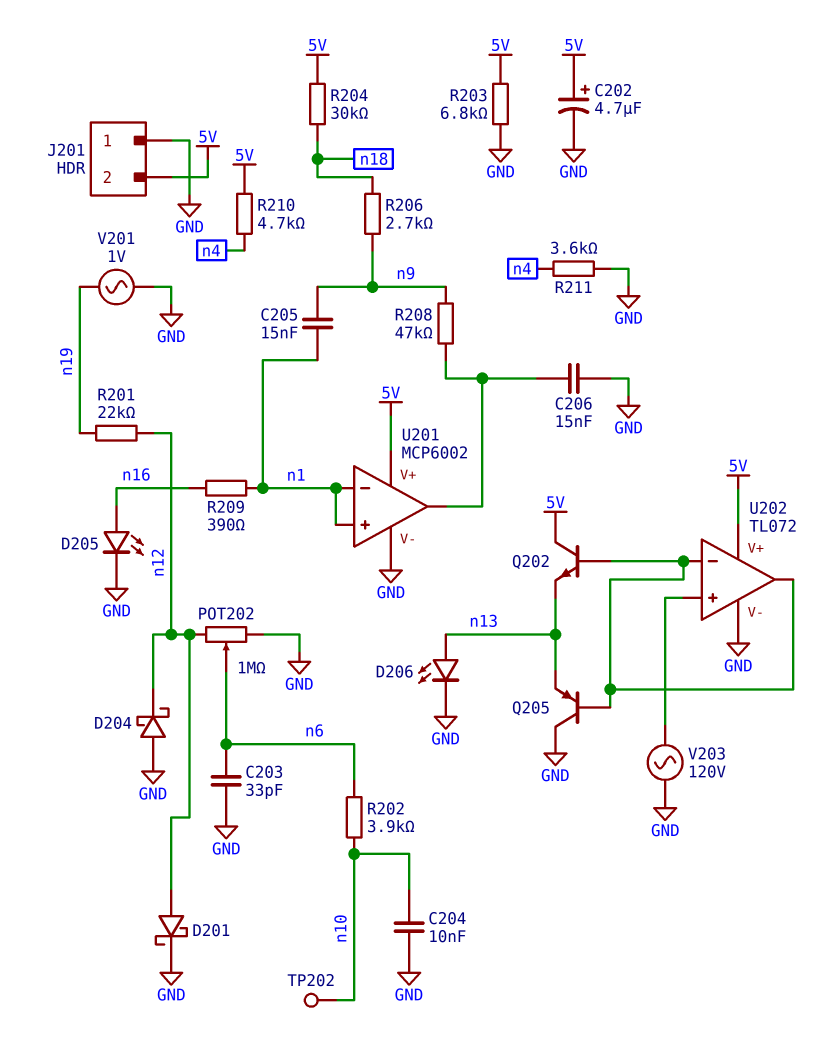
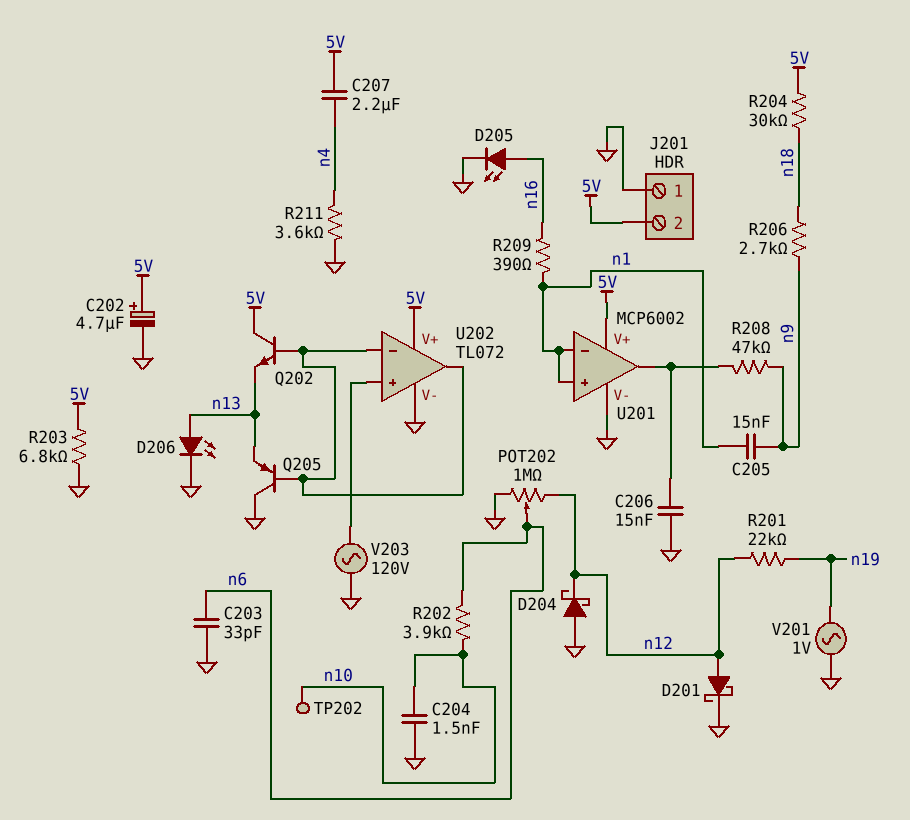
C204: 10nF (GND, n10) -> 1.5nF (GND, n10)
C207: none -> 2.2uF (5V, n4)
R210: 4.7k (5V, n4) -> none

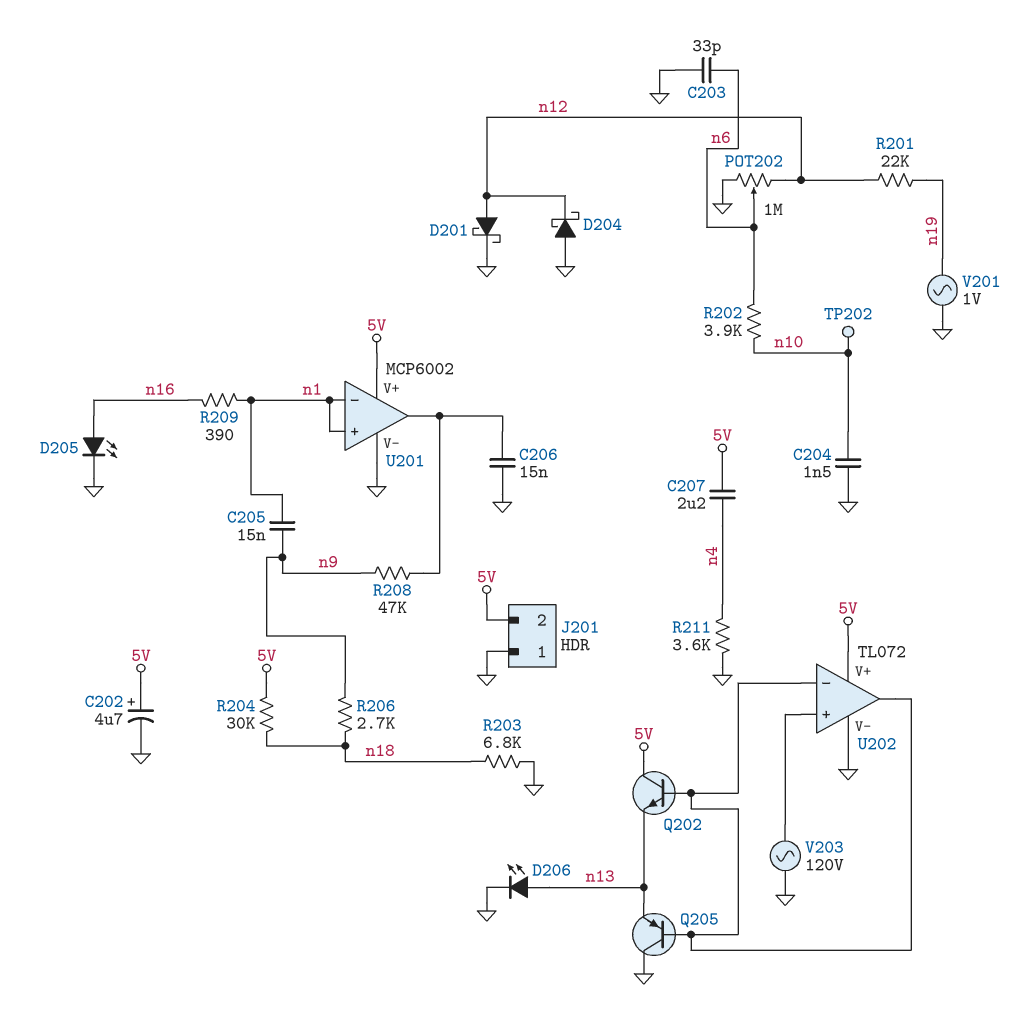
R203: 6.8k (5V, GND) -> 6.8k (GND, n18)

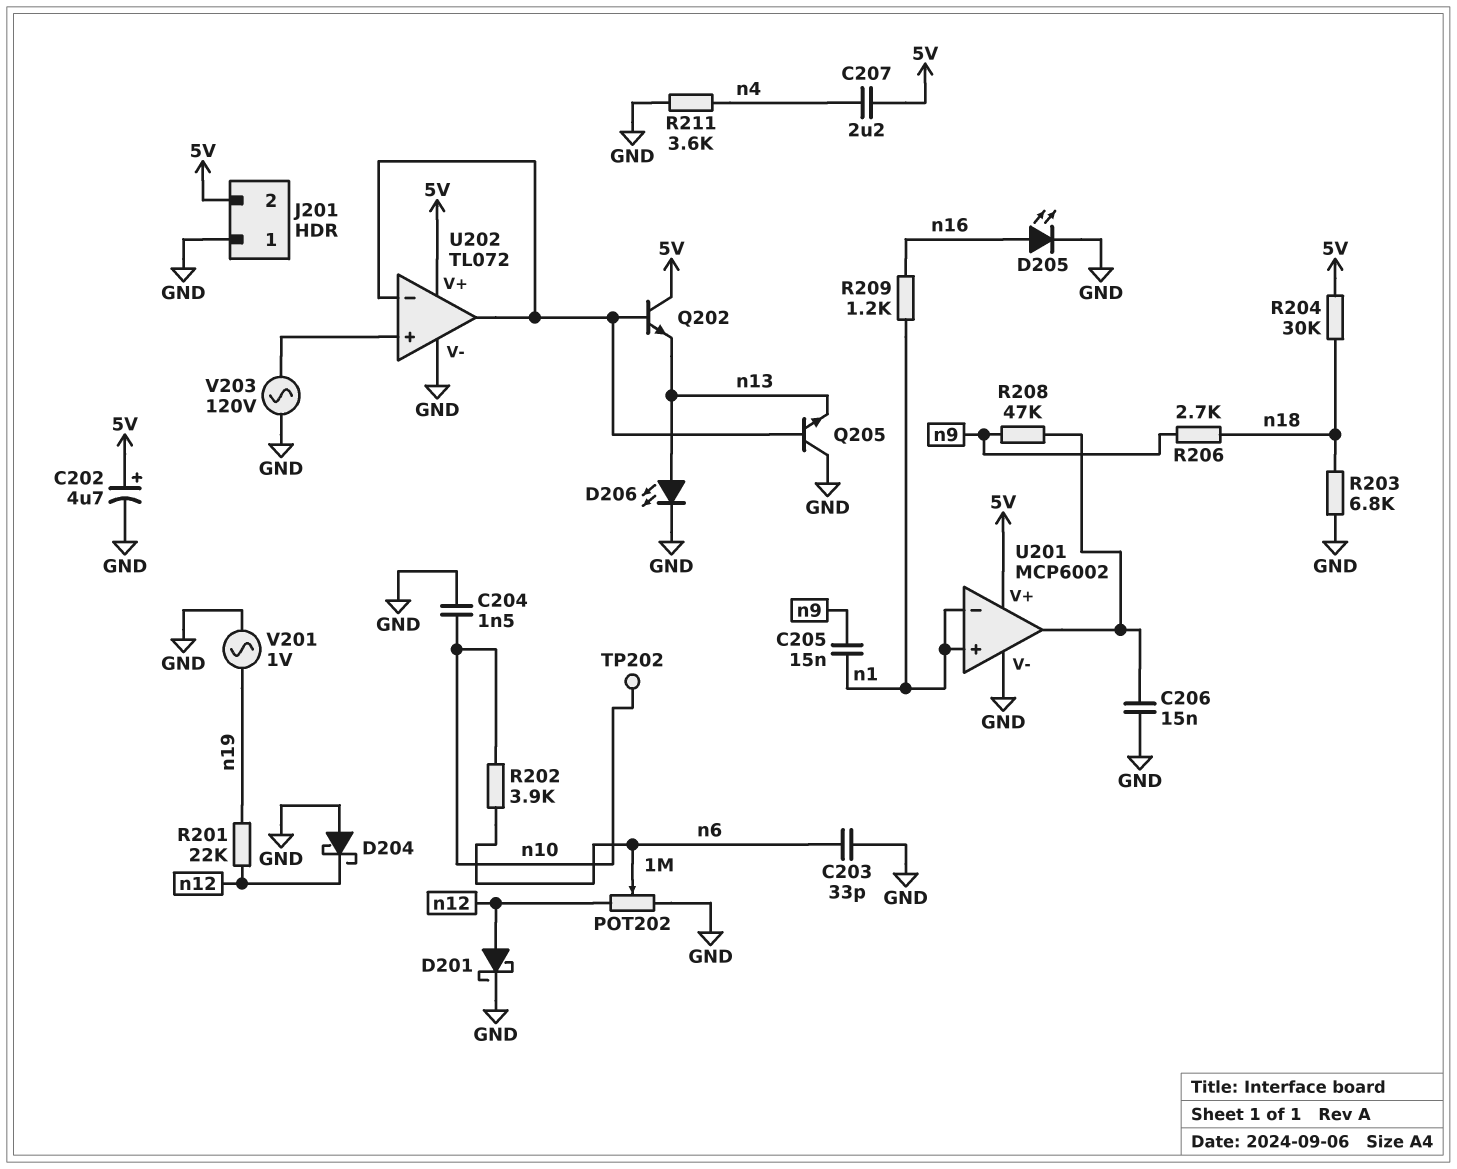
Q205: PNP (B U202/in-, C GND, E n13) -> NPN (B U202/in-, C GND, E n13)
R209: 390 (n1, n16) -> 1.2k (n1, n16)

